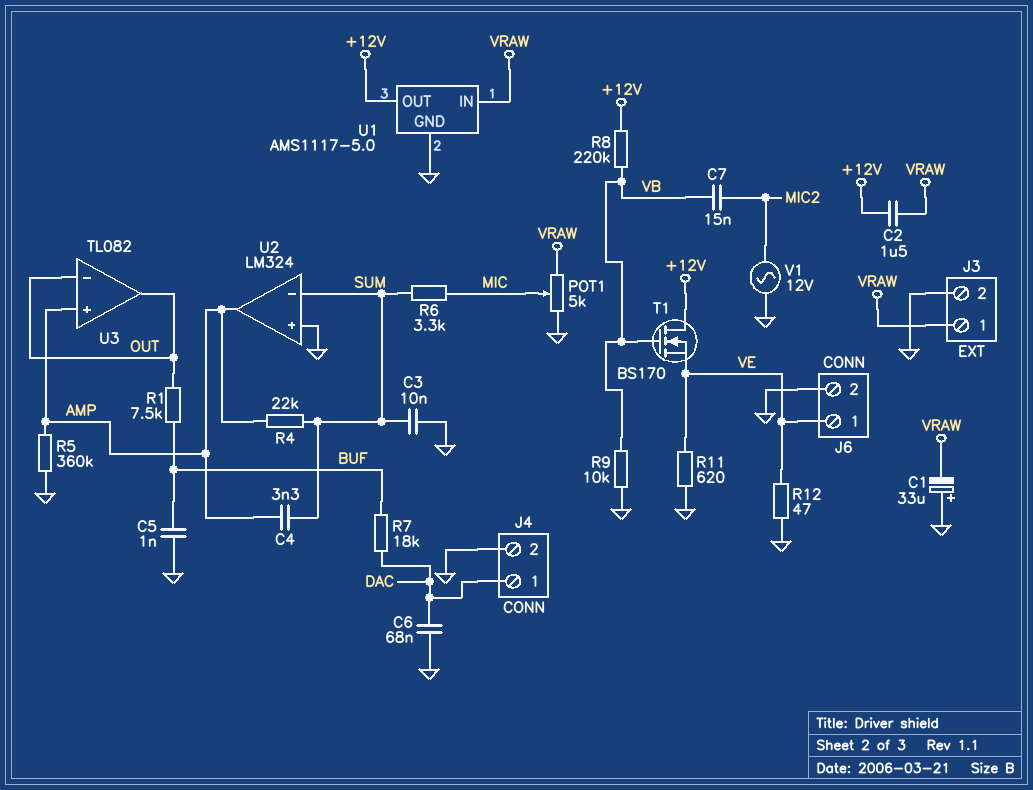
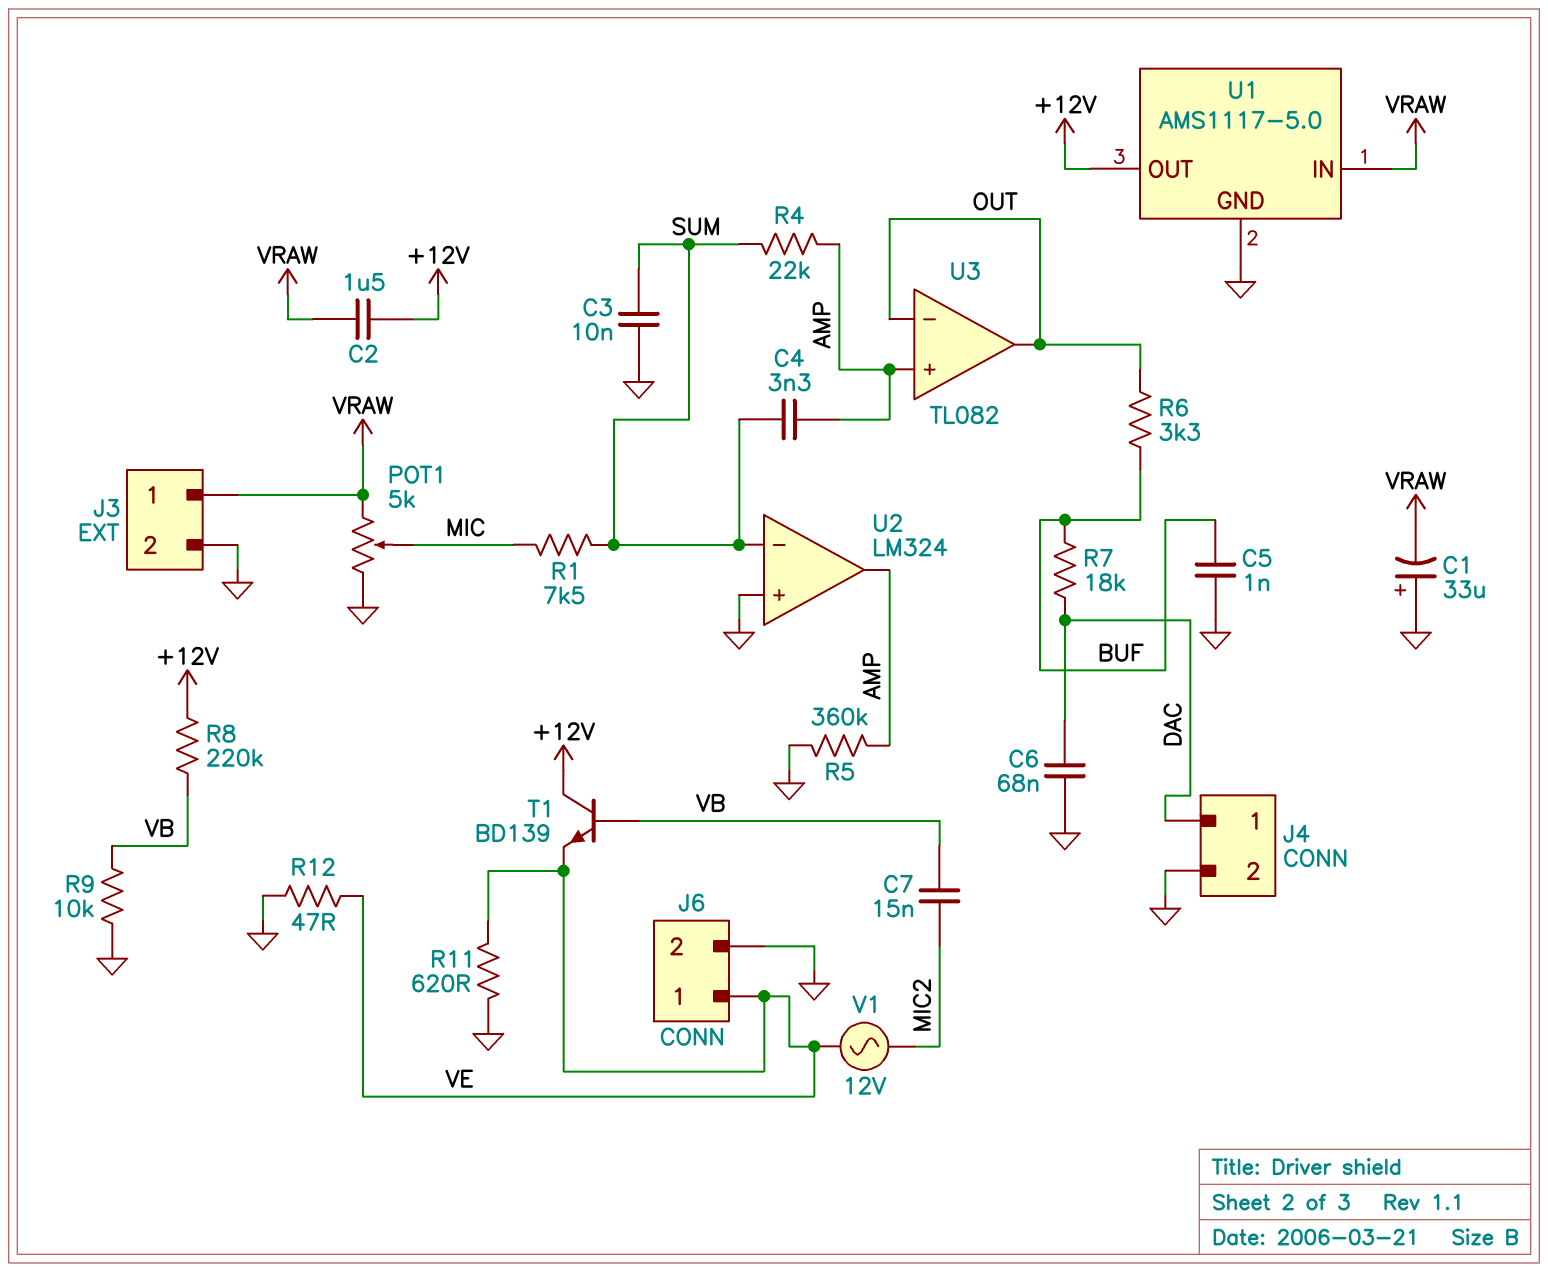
R1: 7.5k (BUF, OUT) -> 7.5k (MIC, SUM)
R6: 3.3k (MIC, SUM) -> 3.3k (BUF, OUT)
T1: NMOS BS170 (G VB, D +12V, S VE) -> NPN BD139 (B VB, C +12V, E VE)
V1: AC 12V (GND, MIC2) -> AC 12V (MIC2, VE)

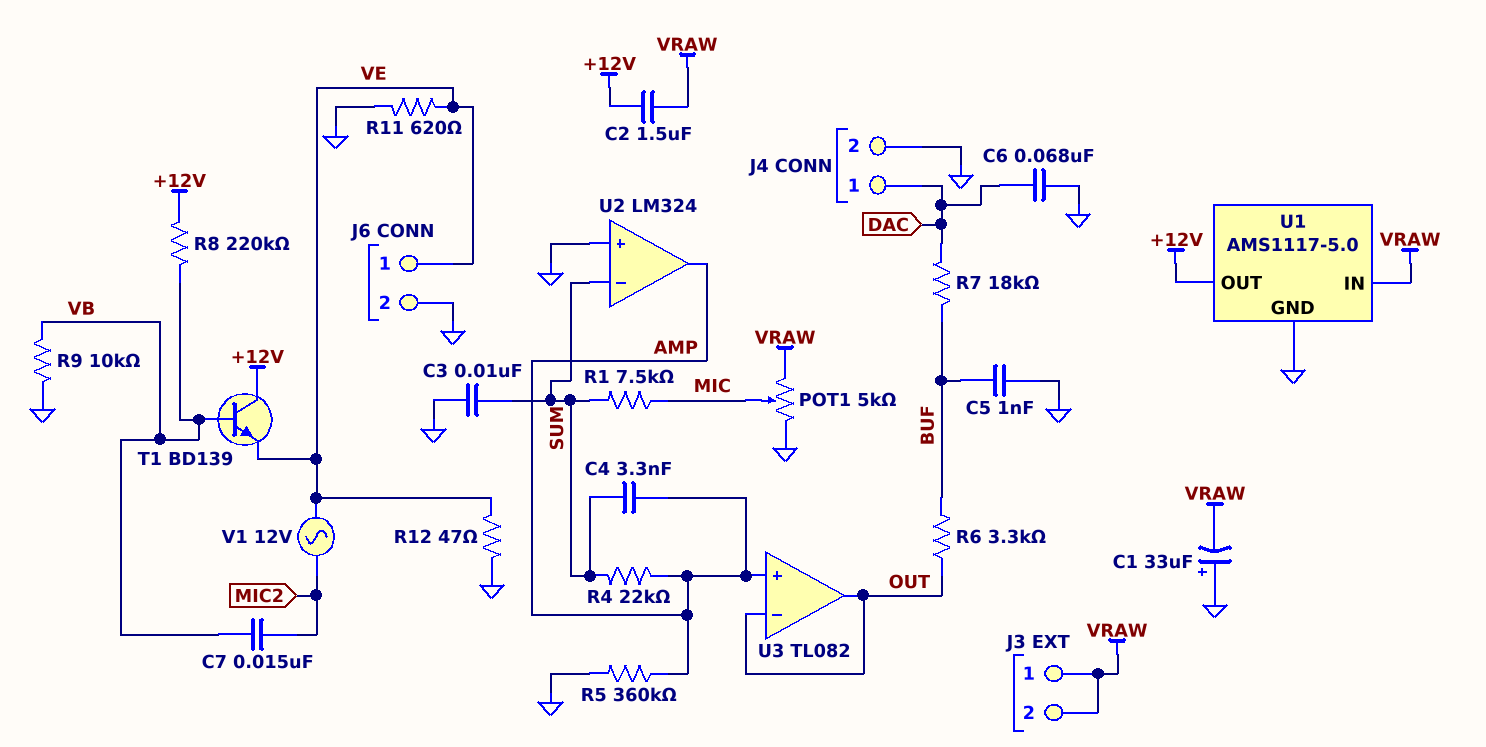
J3 pin 2: GND -> VRAW

